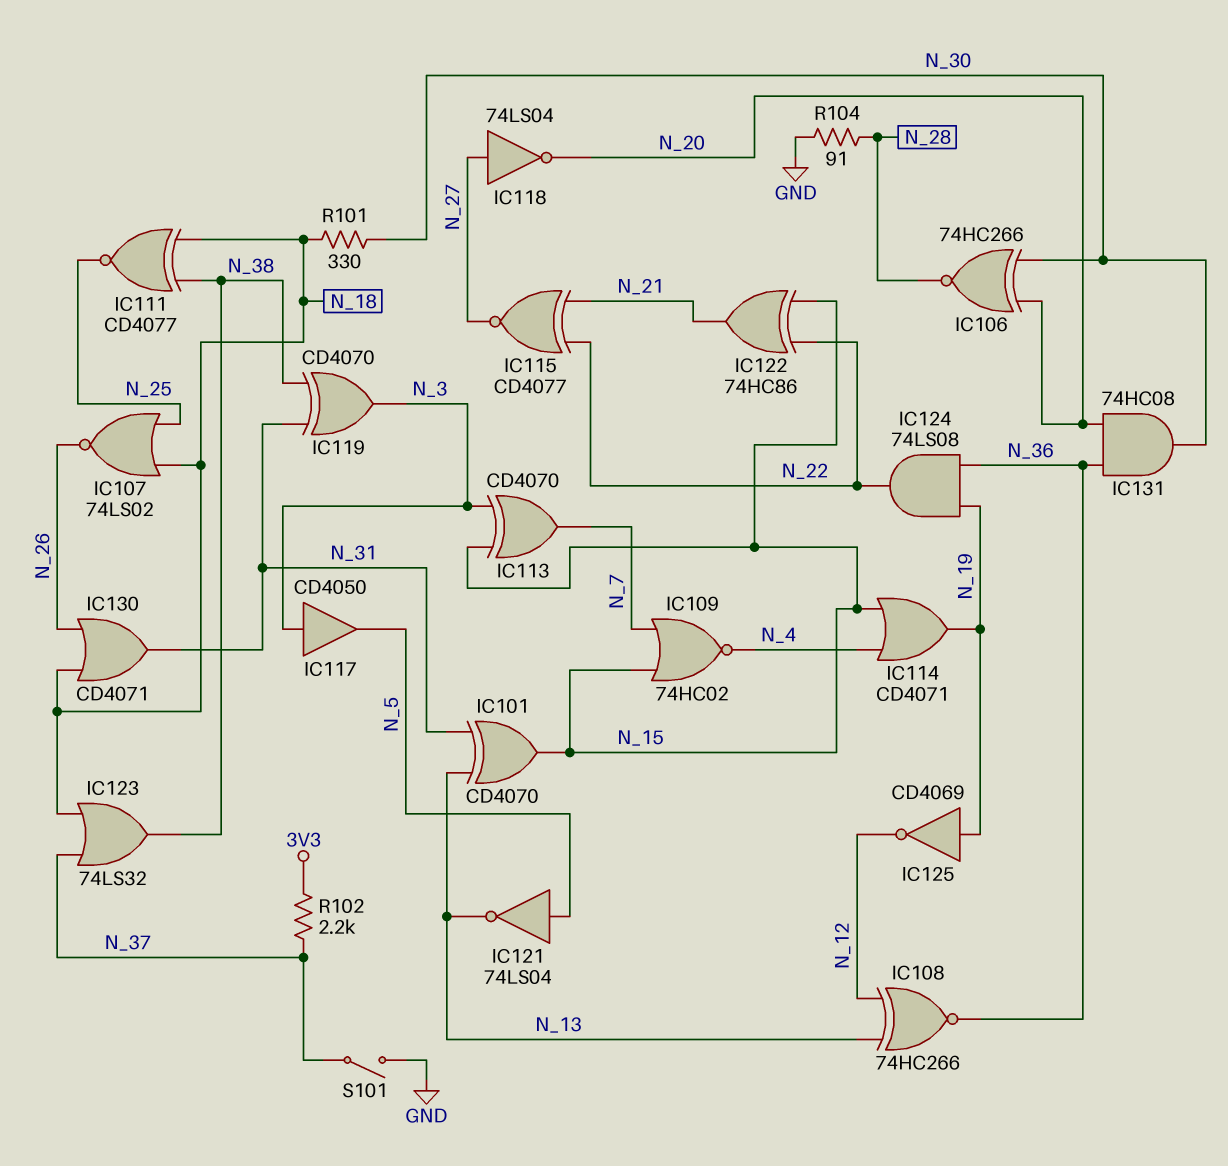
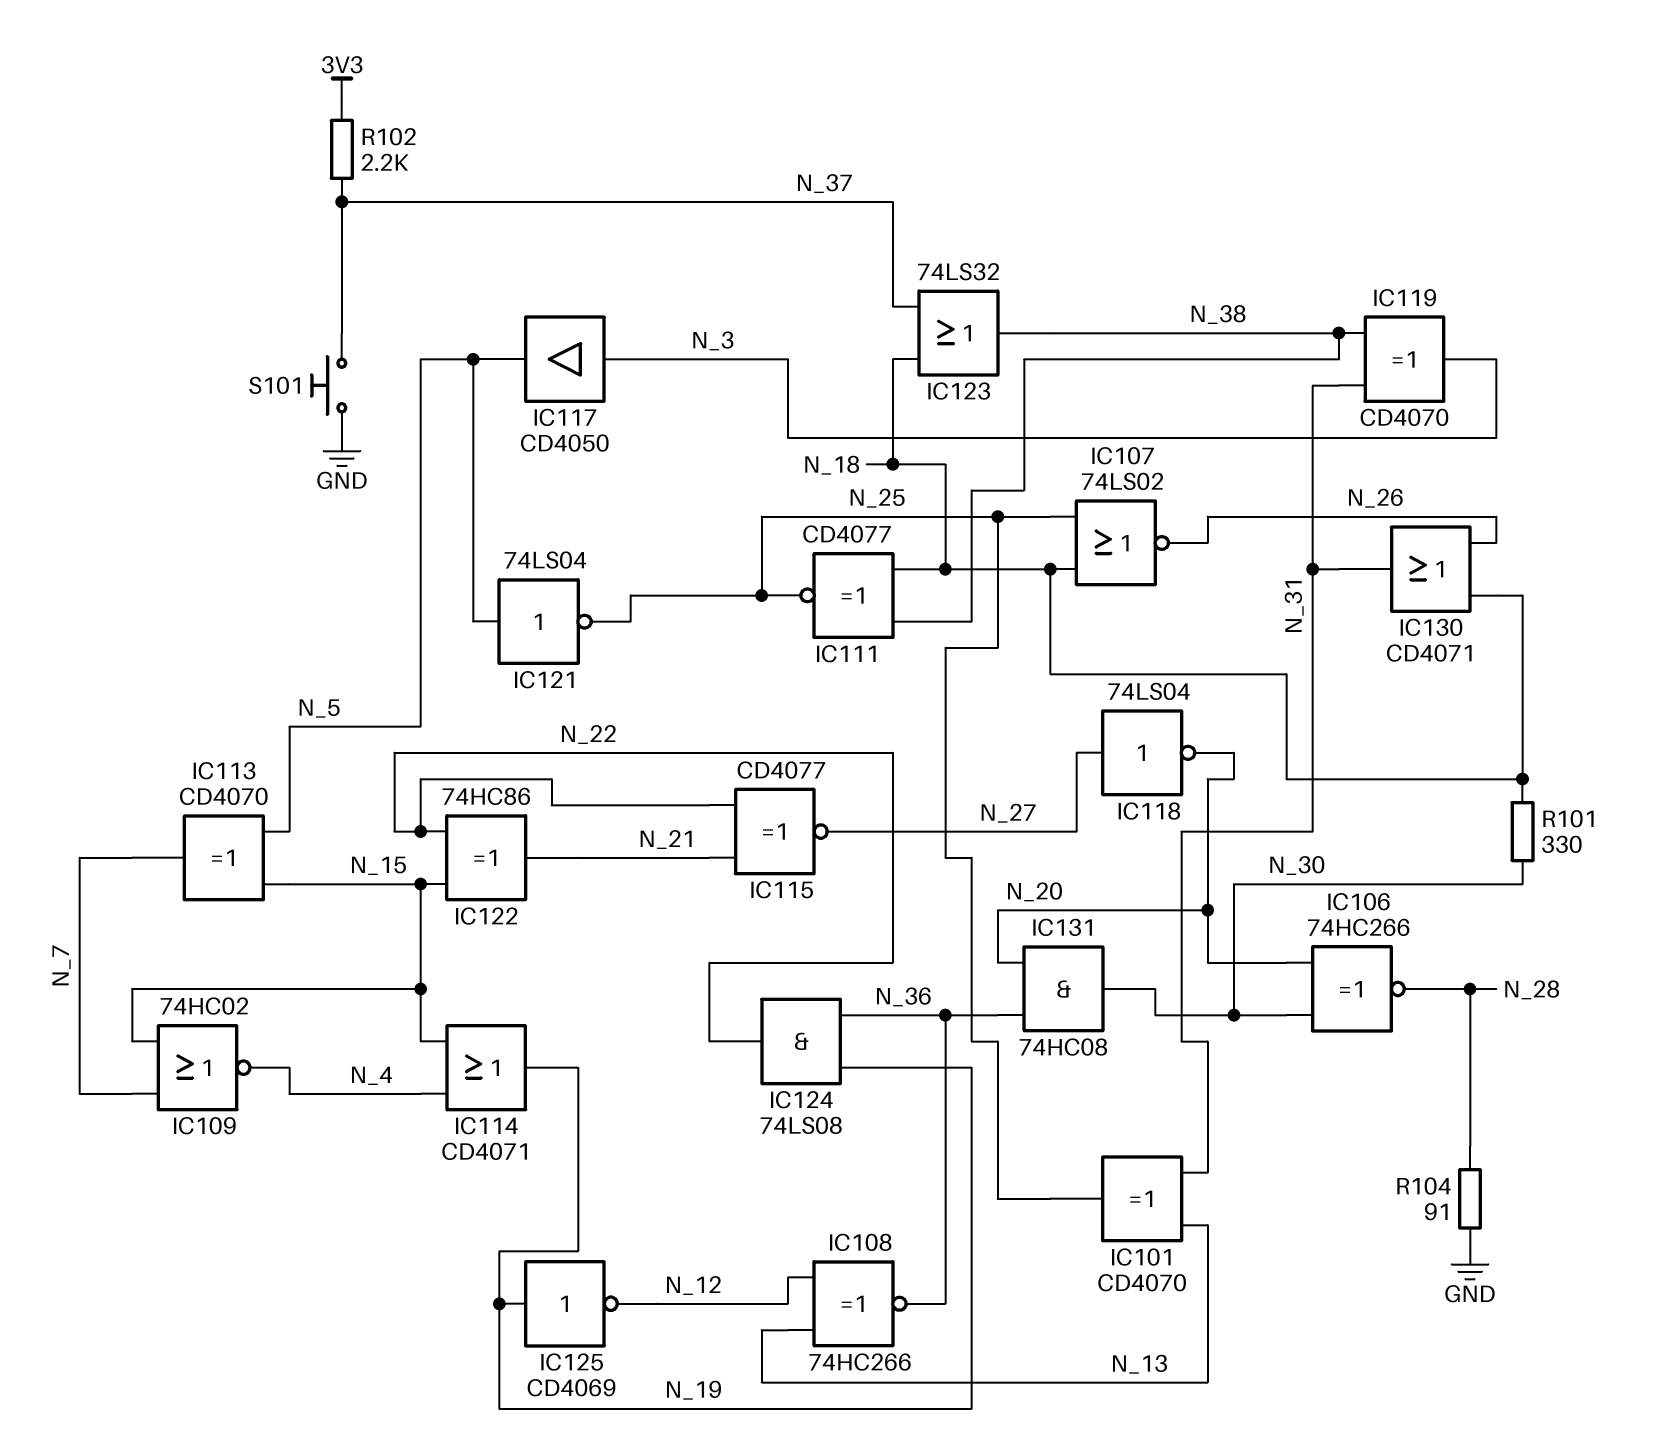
IC101: XOR CD4070 (in N_13, in N_31, out N_15) -> XOR CD4070 (in N_13, in N_31, out N_25)
IC113: XOR CD4070 (in N_3, in N_15, out N_7) -> XOR CD4070 (in N_5, in N_15, out N_7)
IC121: NOT 74LS04 (in N_5, out N_13) -> NOT 74LS04 (in N_5, out N_25)
S101: switch (GND, N_37) -> button (GND, N_37)

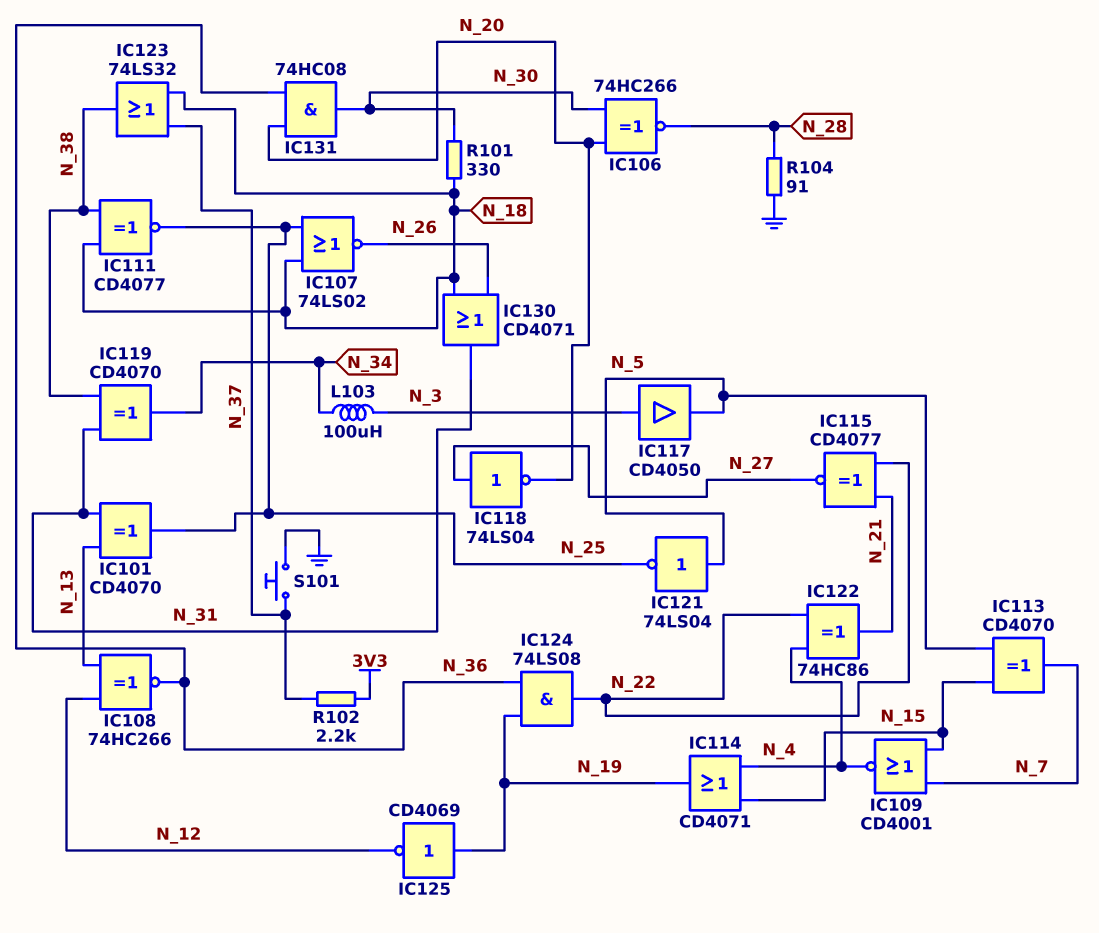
IC109: NOR 74HC02 (in N_7, in N_15, out N_4) -> NOR CD4001 (in N_7, in N_15, out N_4)
IC119: XOR CD4070 (in N_31, in N_38, out N_3) -> XOR CD4070 (in N_31, in N_38, out N_34)
IC122: XOR 74HC86 (in N_15, in N_22, out N_21) -> XOR 74HC86 (in N_4, in N_22, out N_21)
L103: none -> 100uH (N_3, N_34)

